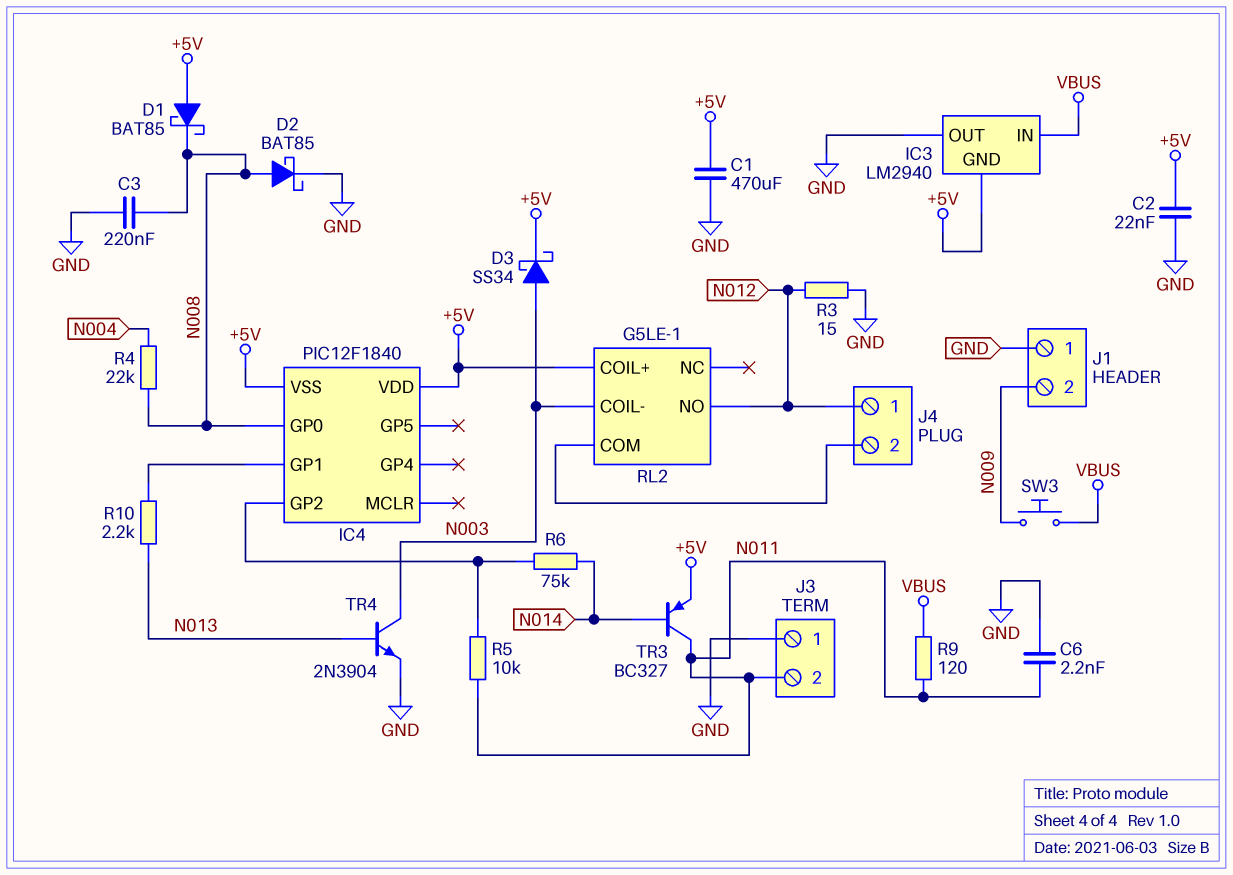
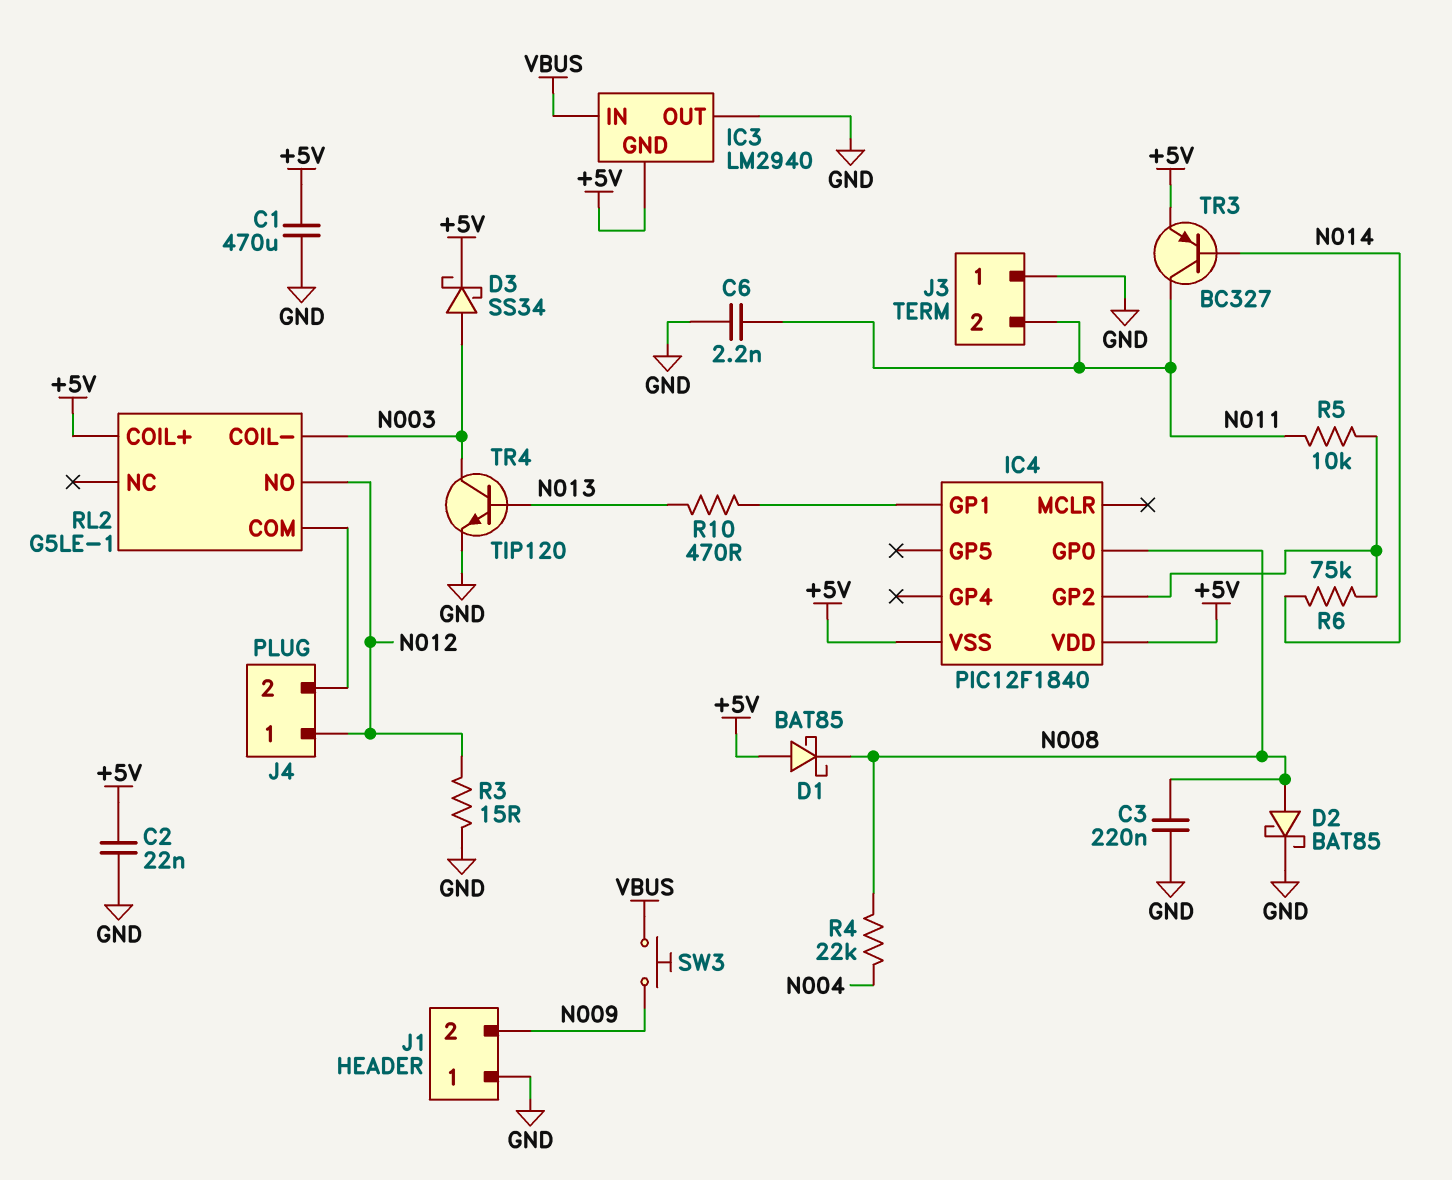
R9: 120 (N011, VBUS) -> none
R10: 2.2k (IC4/GP1, N013) -> 470 (IC4/GP1, N013)
TR4: NPN 2N3904 (B N013, C N003, E GND) -> NPN TIP120 (B N013, C N003, E GND)

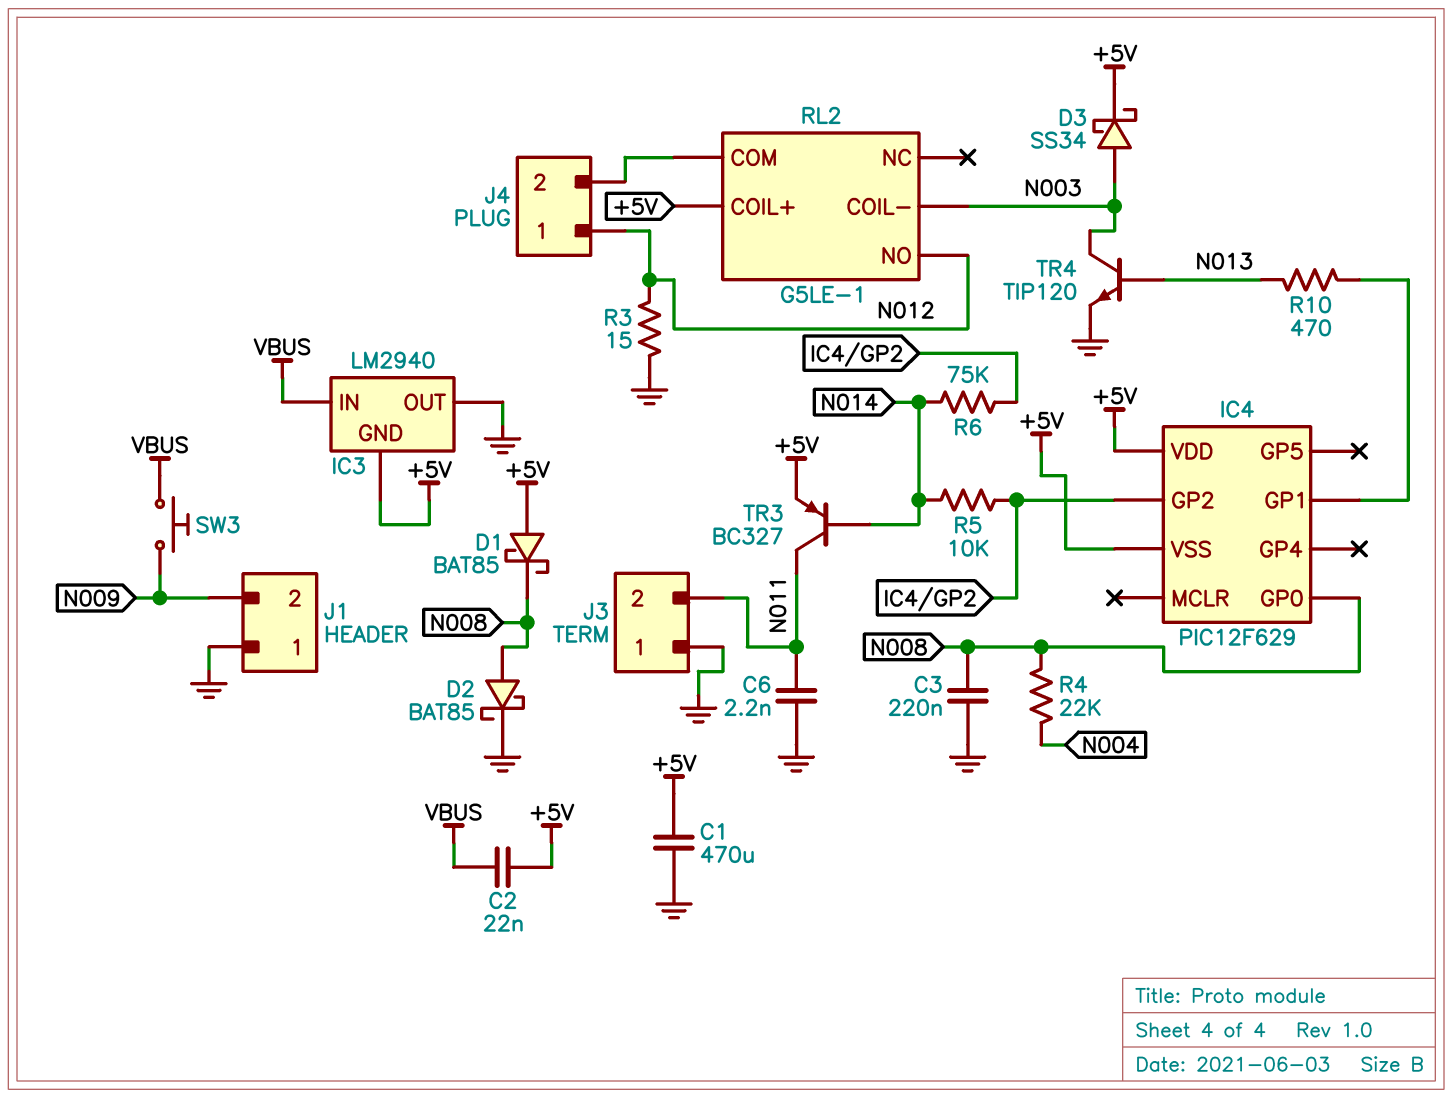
C2: 22nF (+5V, GND) -> 22nF (+5V, VBUS)
IC4: PIC12F1840 -> PIC12F629
R5: 10k (IC4/GP2, N011) -> 10k (IC4/GP2, N014)

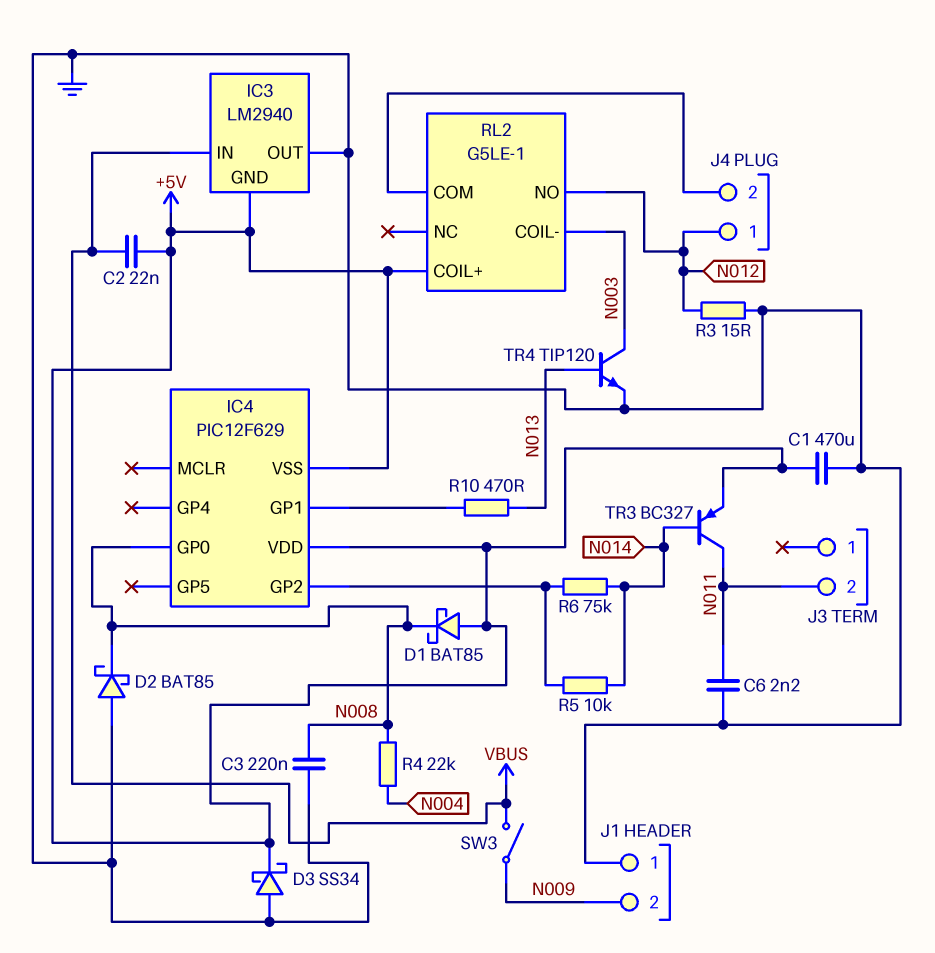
D2: schottky BAT85 (A N008, K GND) -> schottky BAT85 (A GND, K N008)
D3: schottky SS34 (A N003, K +5V) -> schottky SS34 (A GND, K +5V)
J3 pin 1: GND -> none
SW3: button (N009, VBUS) -> switch (N009, VBUS)

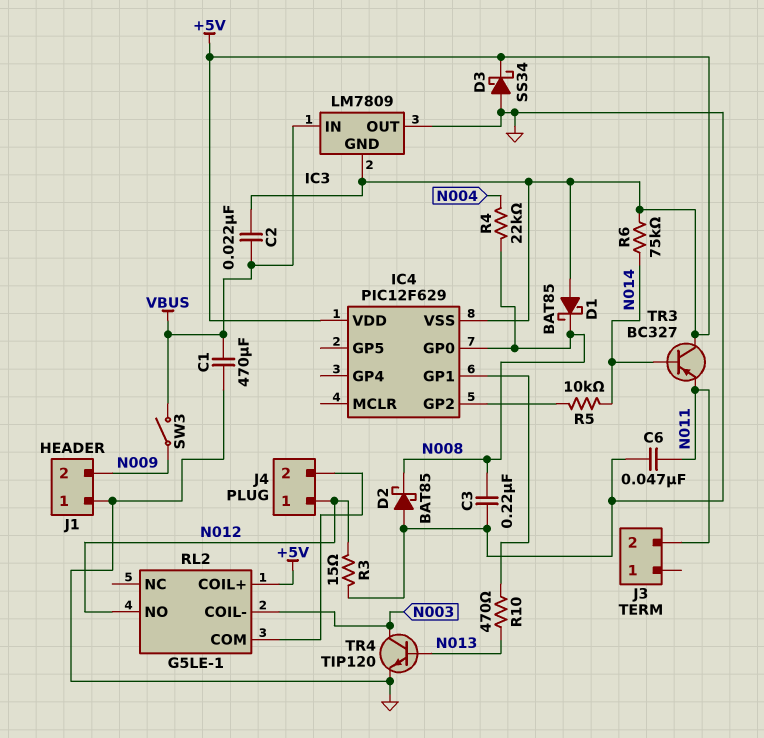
C1: 470uF (+5V, GND) -> 470uF (GND, VBUS)
C6: 2.2nF (GND, N011) -> 47nF (GND, N011)
IC3: LM2940 -> LM7809
R6: 75k (IC4/GP2, N014) -> 75k (+5V, N014)
TR3: PNP BC327 (B N014, C N011, E +5V) -> PNP BC327 (B N014, C +5V, E N011)

